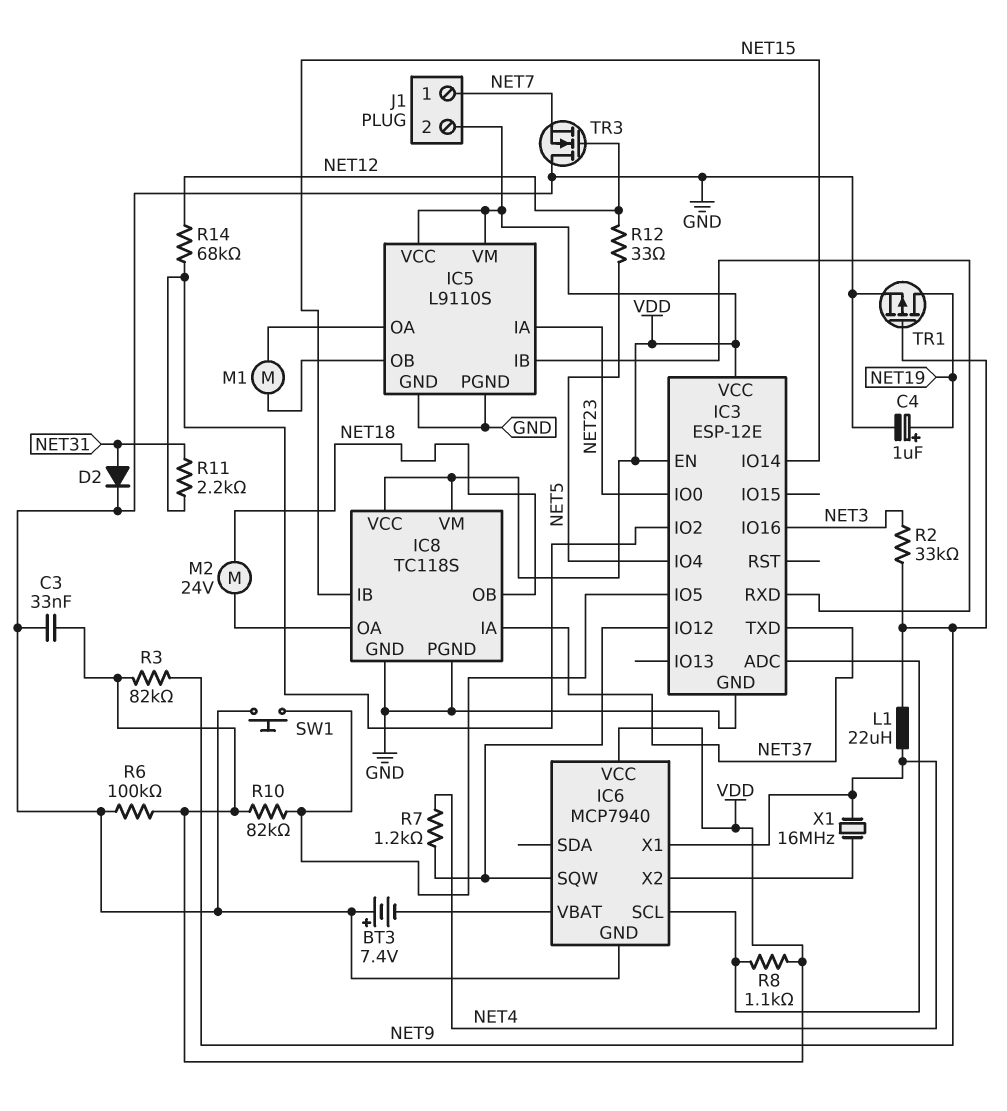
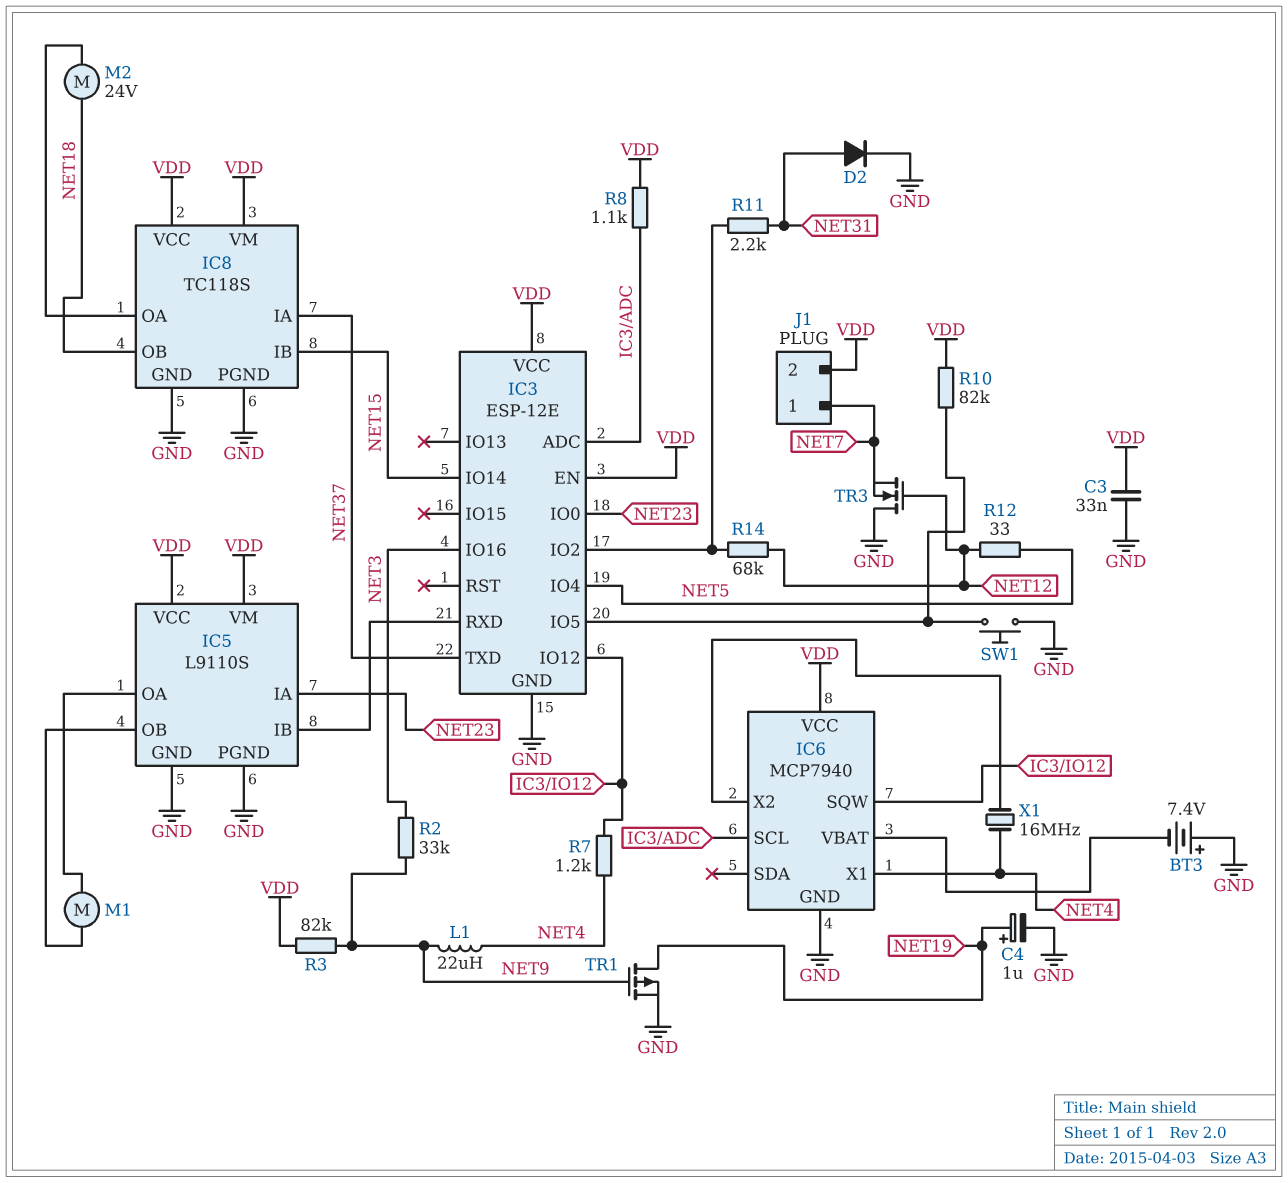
R6: 100k (GND, VDD) -> none

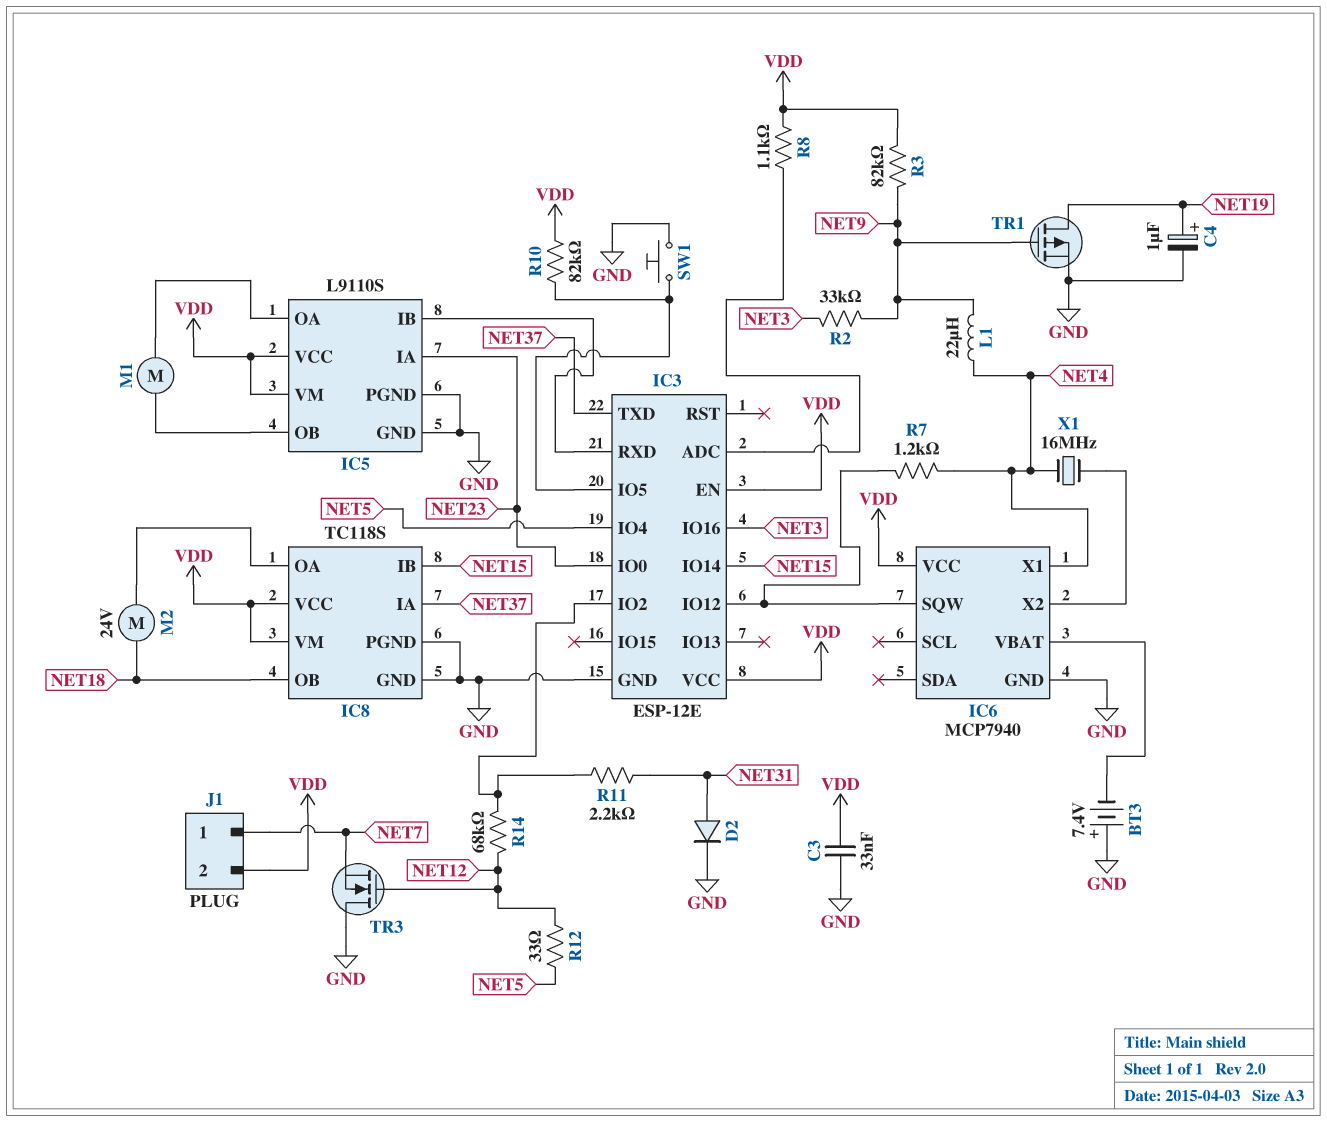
IC6 pin SCL: IC3/ADC -> none

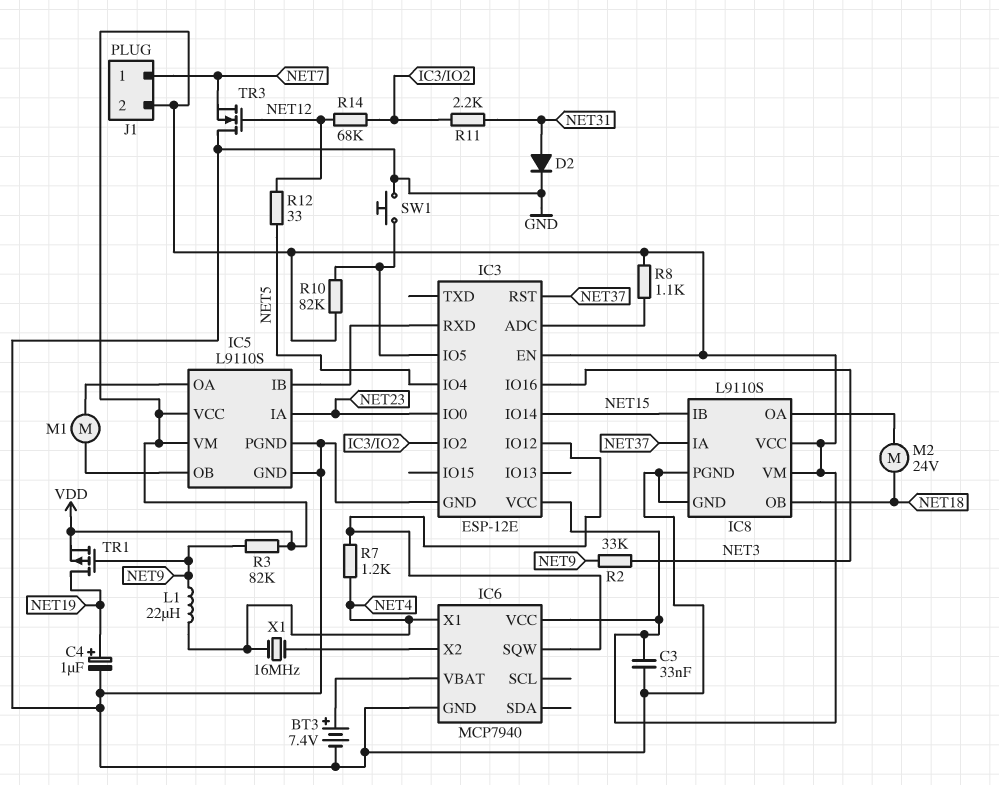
BT3: 7.4V (plus GND, minus IC6/VBAT) -> 7.4V (plus IC6/VBAT, minus GND)
IC3 pin RST: none -> NET37
IC3 pin TXD: NET37 -> none
IC8: TC118S -> L9110S
TR1: PMOS (G NET9, D NET19, S GND) -> PMOS (G NET9, D NET19, S VDD)

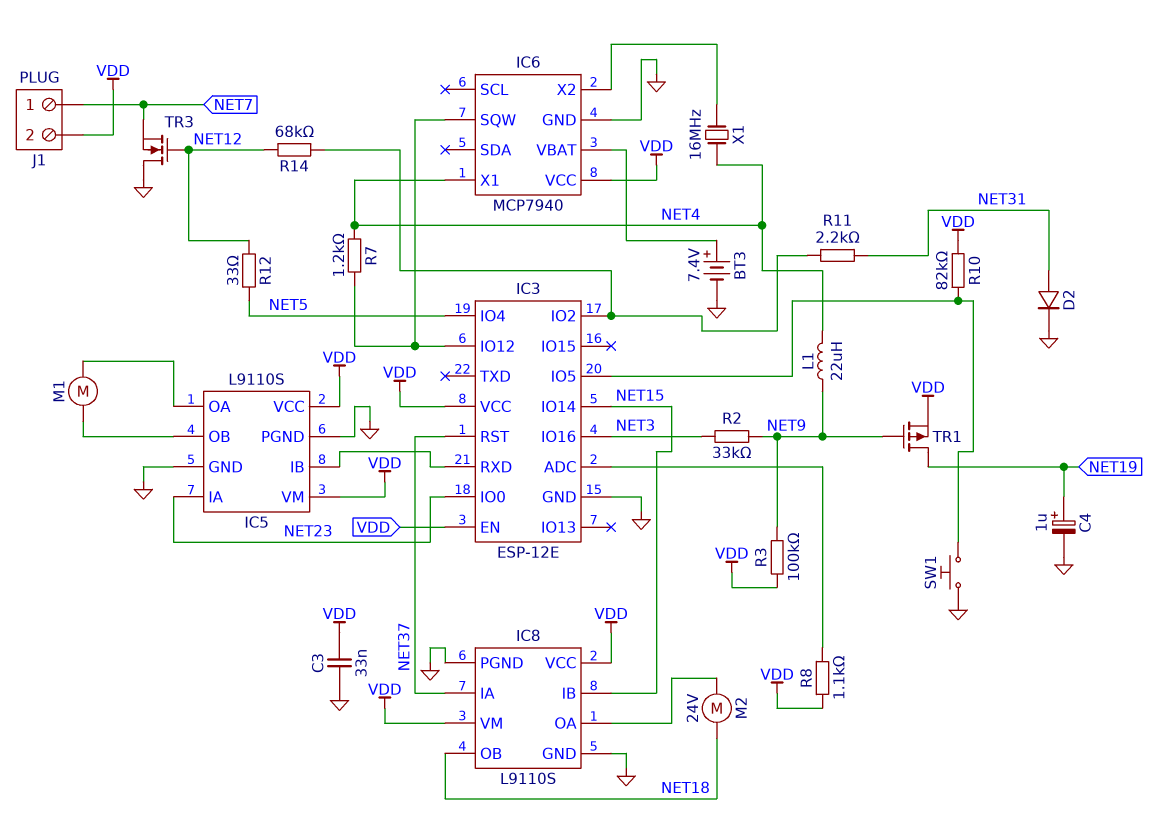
R3: 82k (NET9, VDD) -> 100k (NET9, VDD)

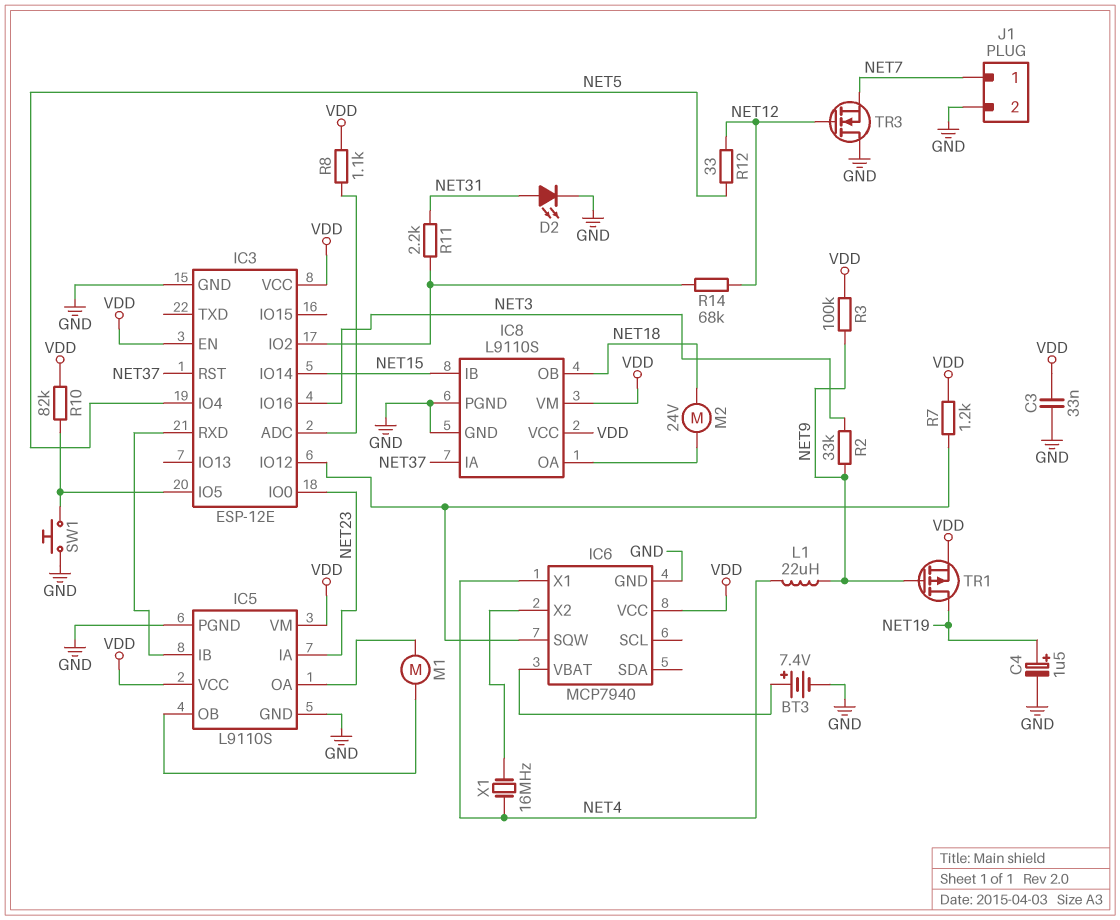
C4: 1uF (plus NET19, minus GND) -> 1.5uF (plus NET19, minus GND)
D2: diode (A NET31, K GND) -> LED (A NET31, K GND)
J1 pin 2: VDD -> GND
R7: 1.2k (IC3/IO12, NET4) -> 1.2k (IC3/IO12, VDD)

